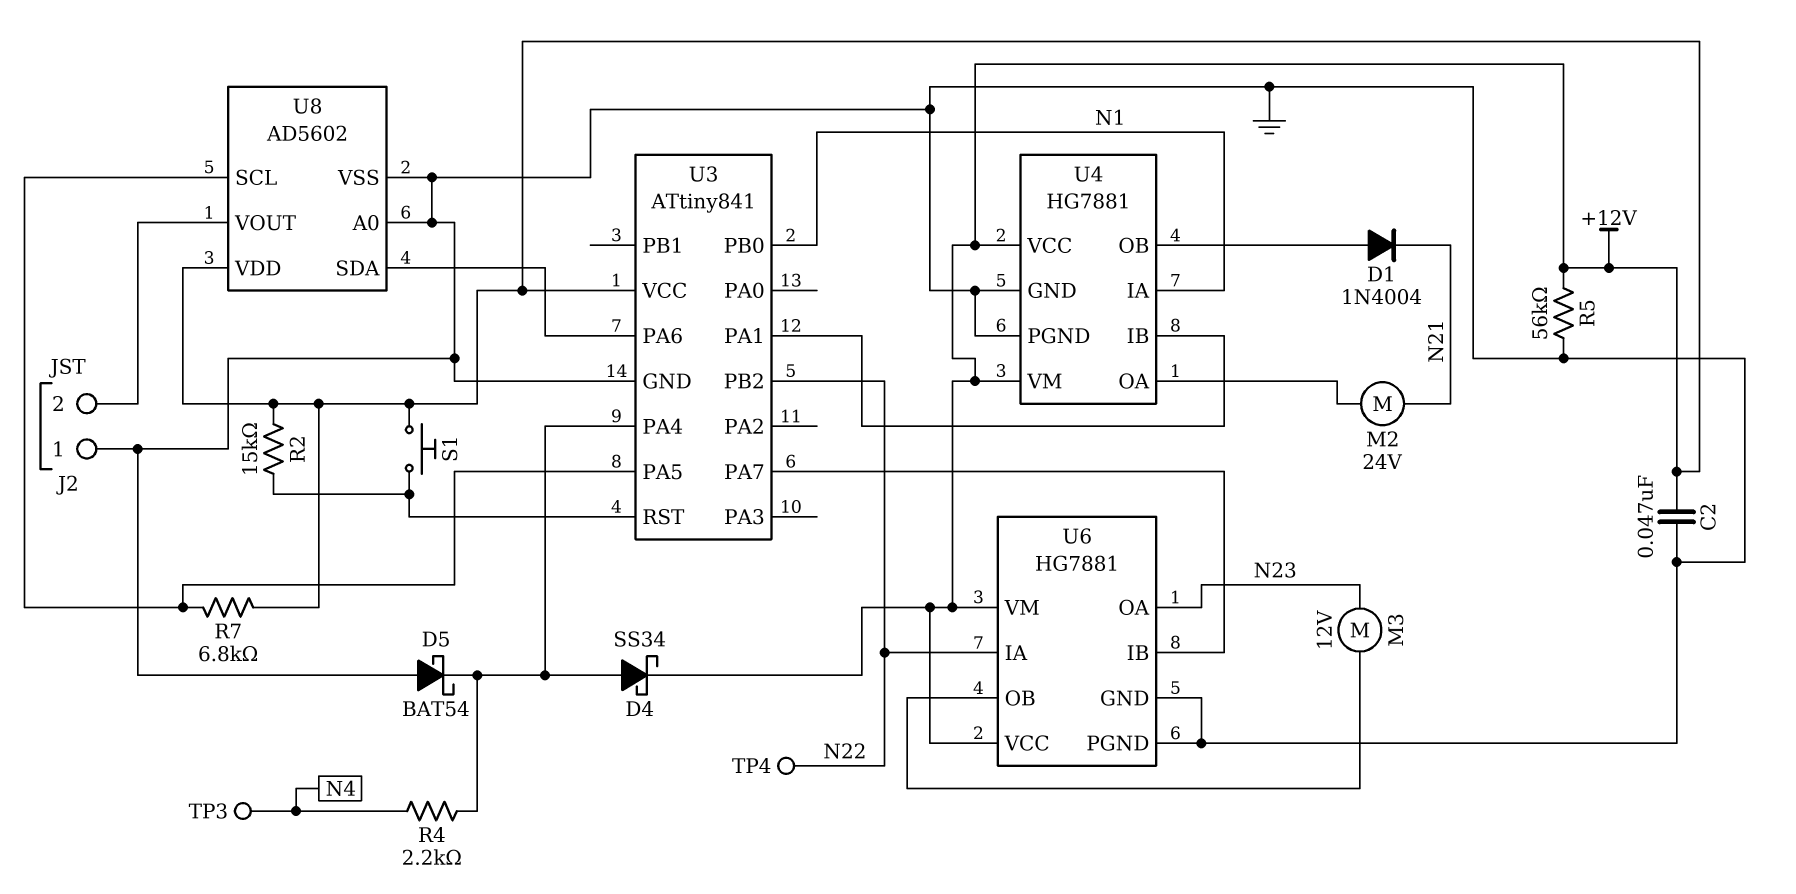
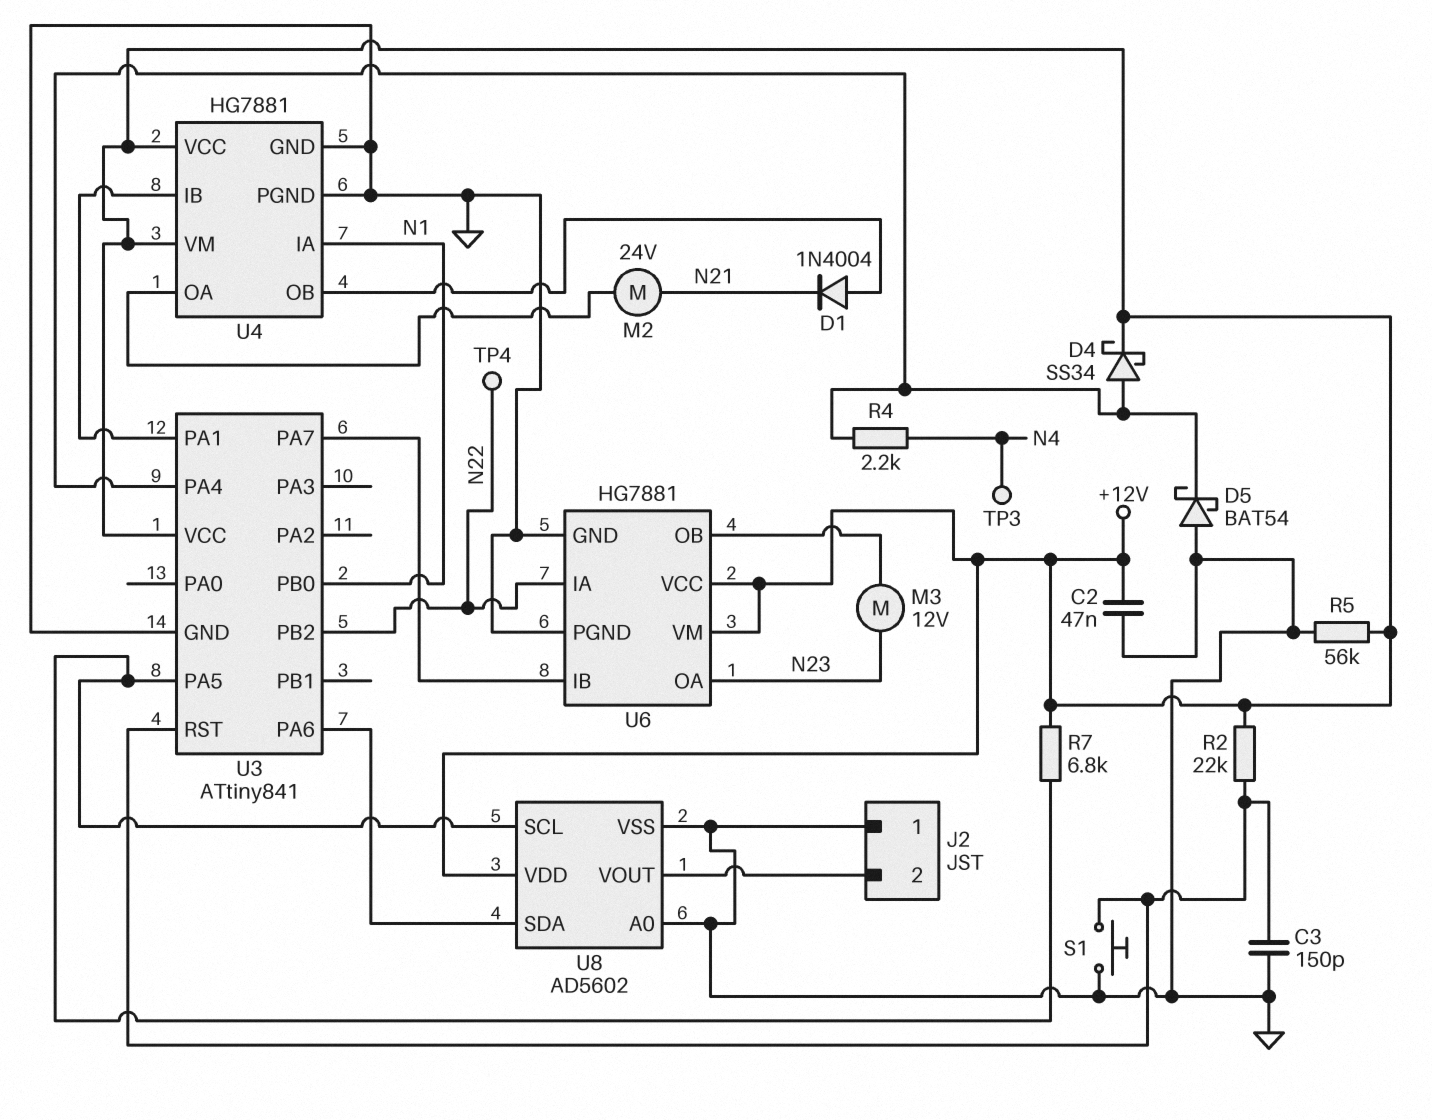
C3: none -> 150pF (GND, U3/RST)
R2: 15k (+12V, U3/RST) -> 22k (+12V, U3/RST)
S1: button (+12V, U3/RST) -> button (GND, U3/RST)

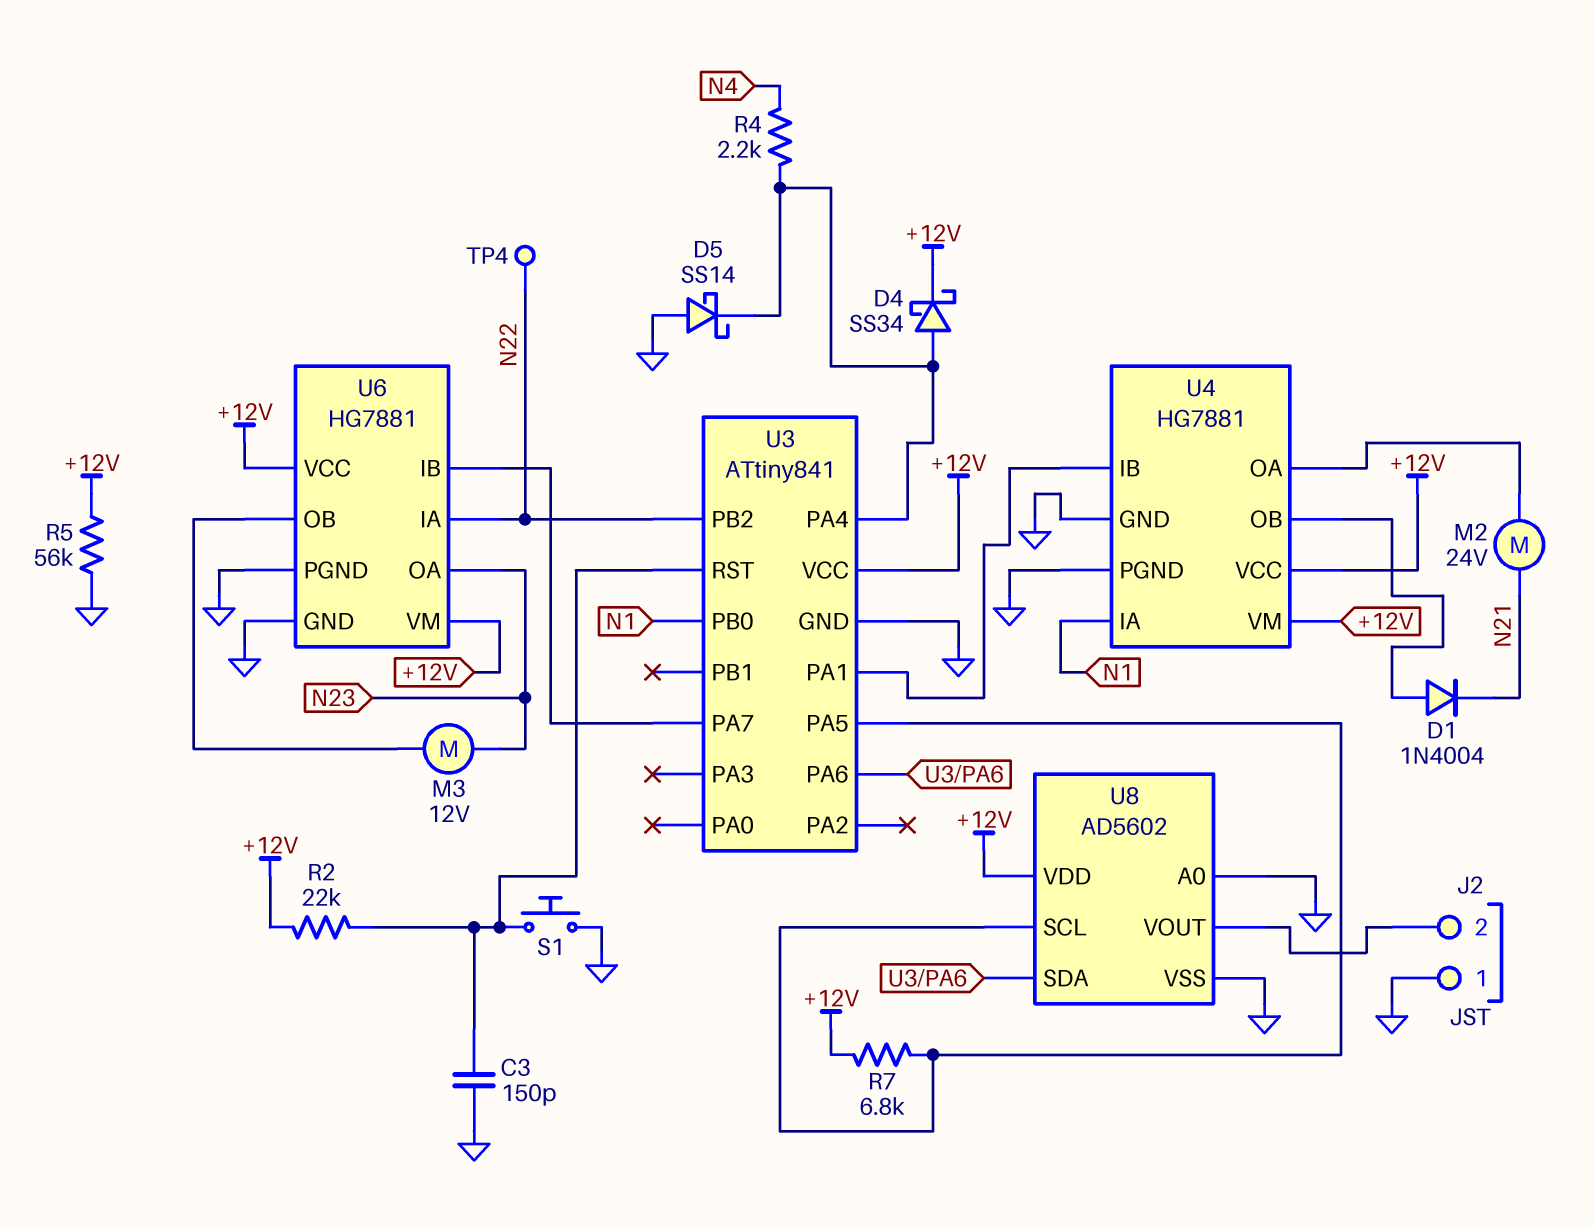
C2: 47nF (+12V, GND) -> none
D5: schottky BAT54 (A GND, K U3/PA4) -> schottky SS14 (A GND, K U3/PA4)
TP3: test point (N4) -> none

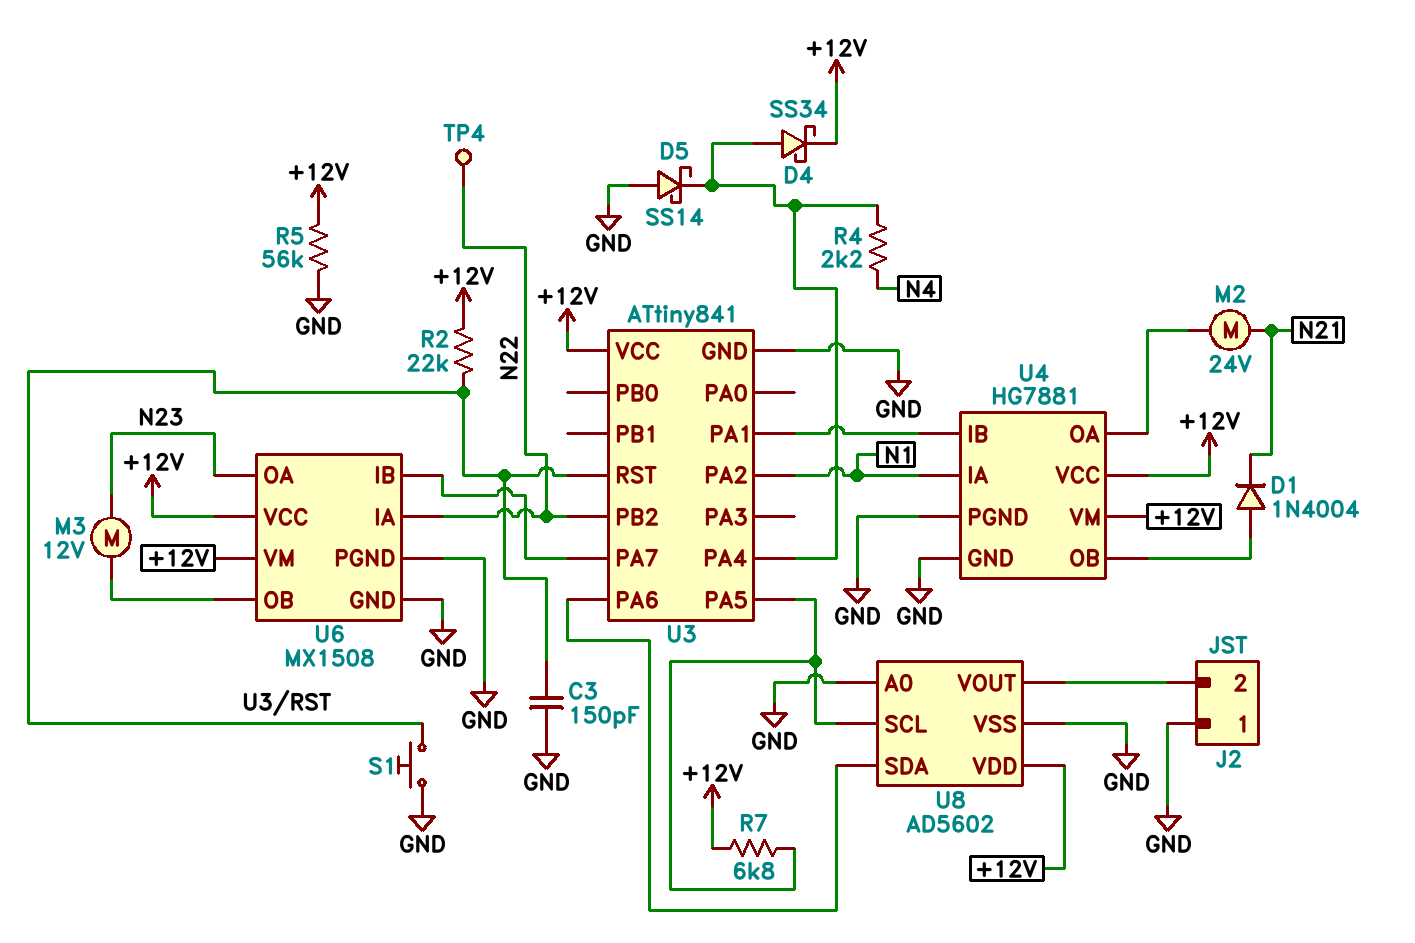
U3 pin PA2: none -> N1
U3 pin PB0: N1 -> none
U6: HG7881 -> MX1508

